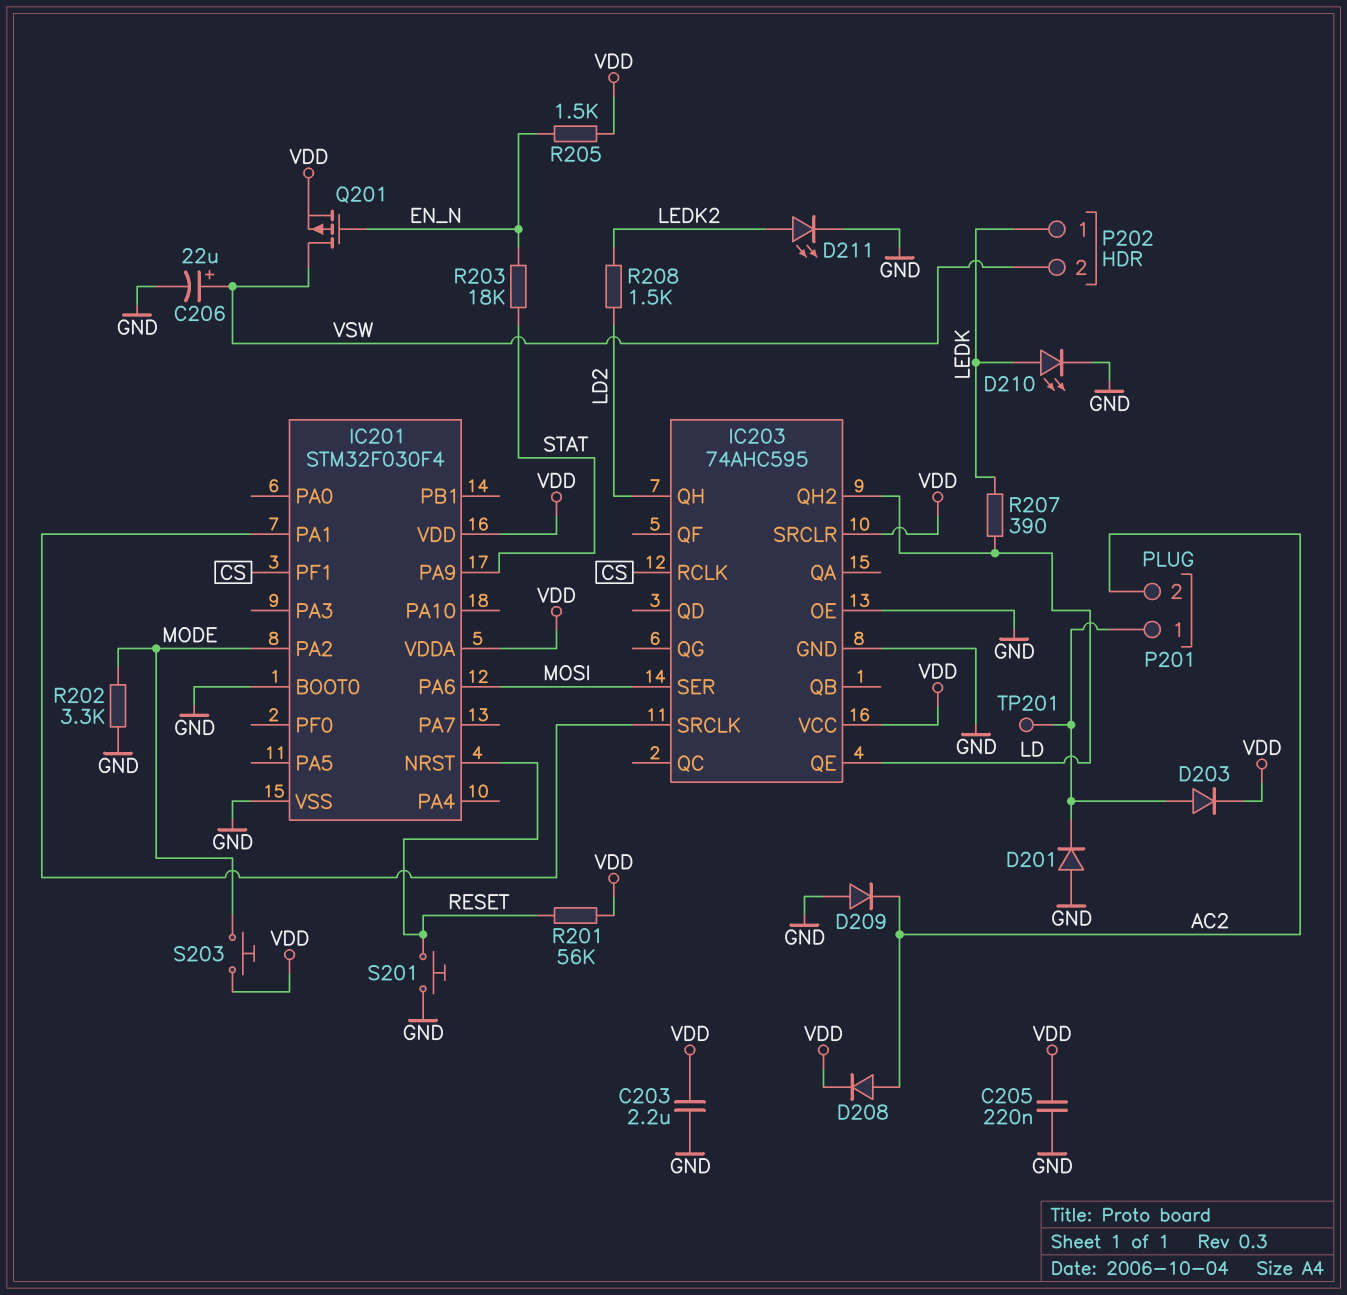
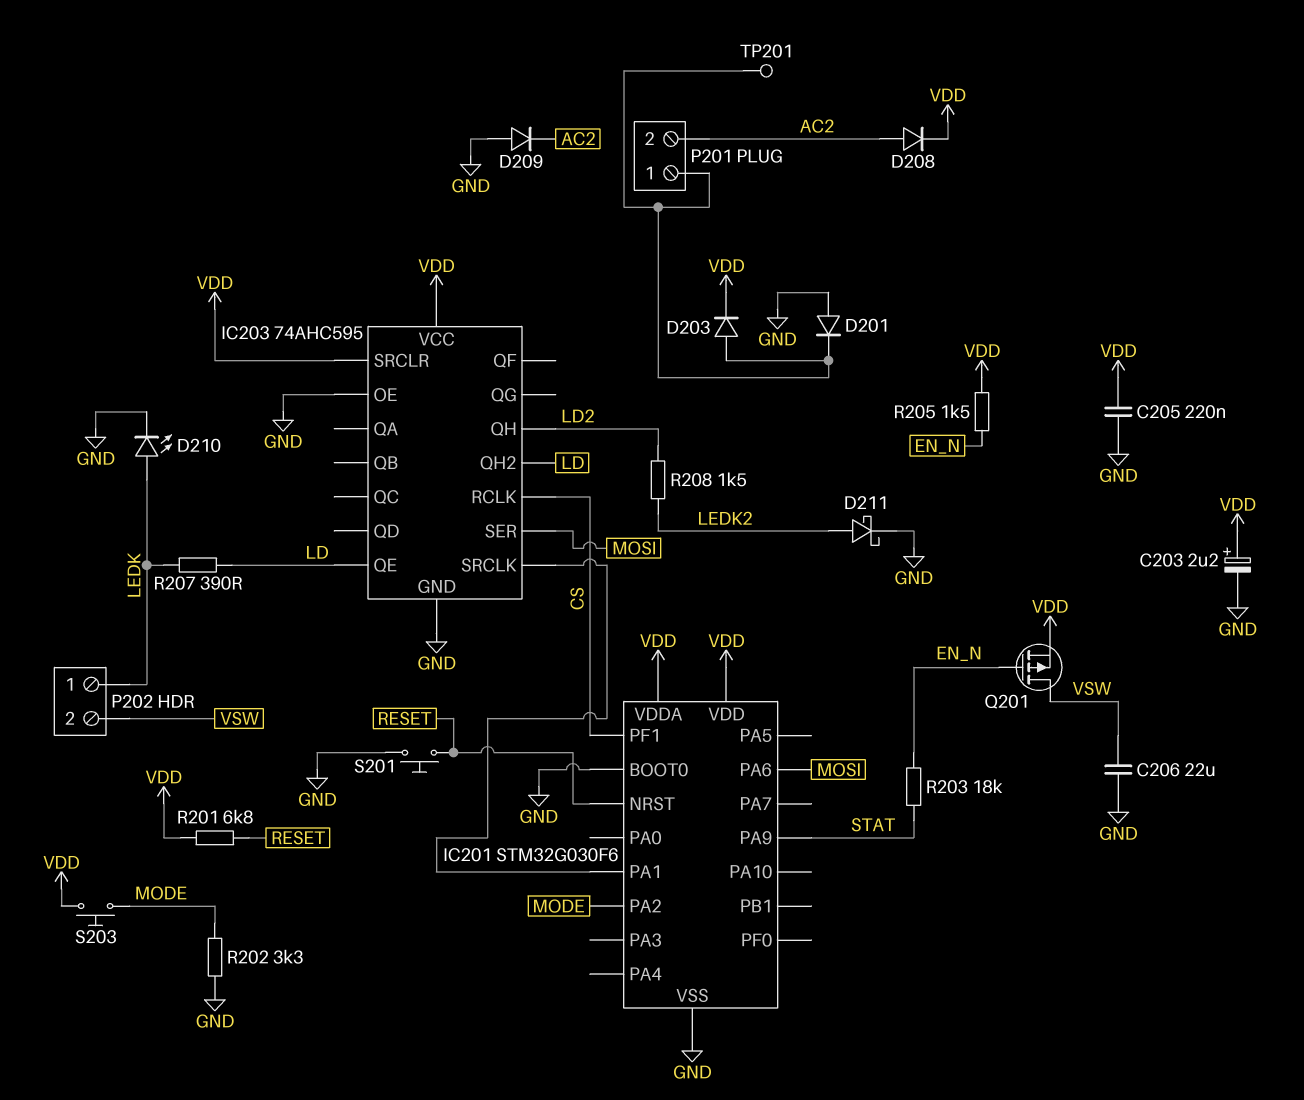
C203: 2.2uF (GND, VDD) -> 2.2uF (plus VDD, minus GND)
C206: 22uF (plus VSW, minus GND) -> 22uF (GND, VSW)
D211: LED (A LEDK2, K GND) -> schottky (A LEDK2, K GND)
IC201: STM32F030F4 -> STM32G030F6
R201: 56k (RESET, VDD) -> 6.8k (RESET, VDD)

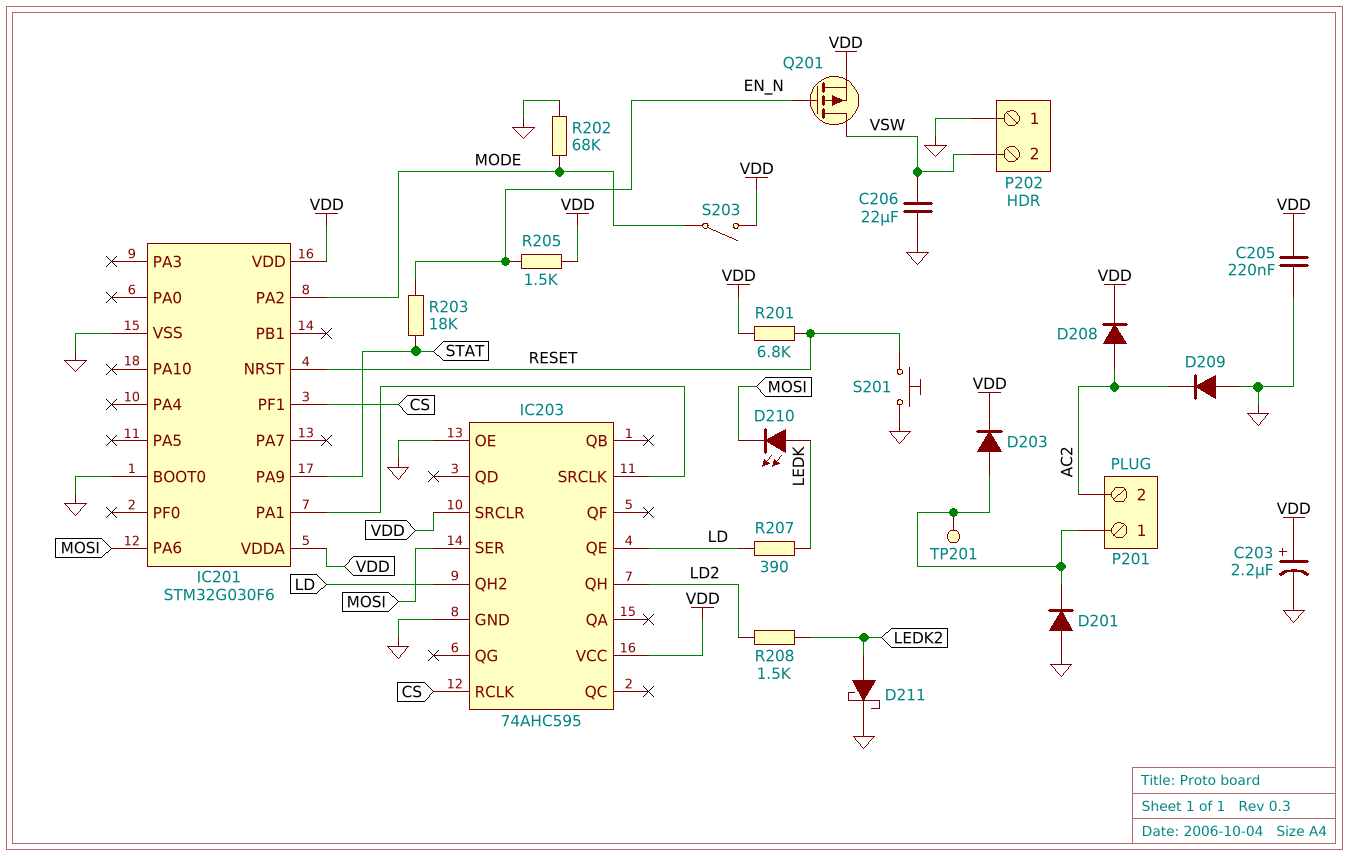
D210: LED (A LEDK, K GND) -> LED (A LEDK, K MOSI)
P202 pin 1: LEDK -> GND
R202: 3.3k (GND, MODE) -> 68k (GND, MODE)
S203: button (MODE, VDD) -> switch (MODE, VDD)

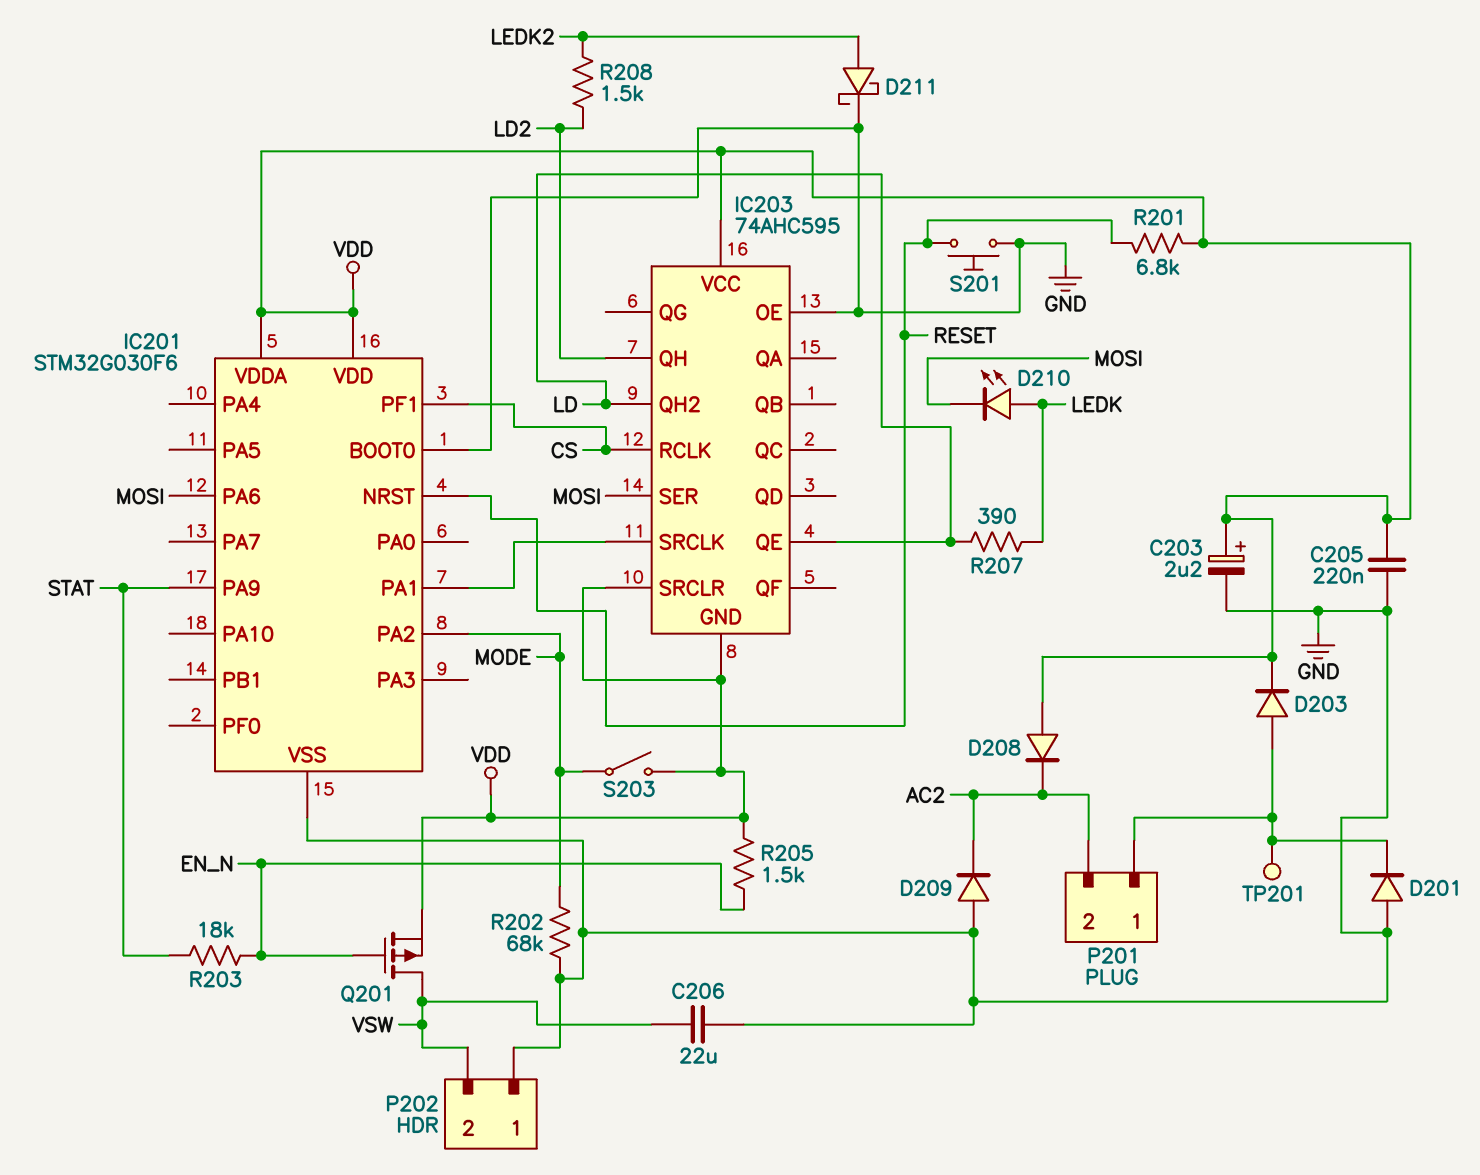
D208: diode (A AC2, K VDD) -> diode (A VDD, K AC2)
IC203 pin GND: GND -> VDD

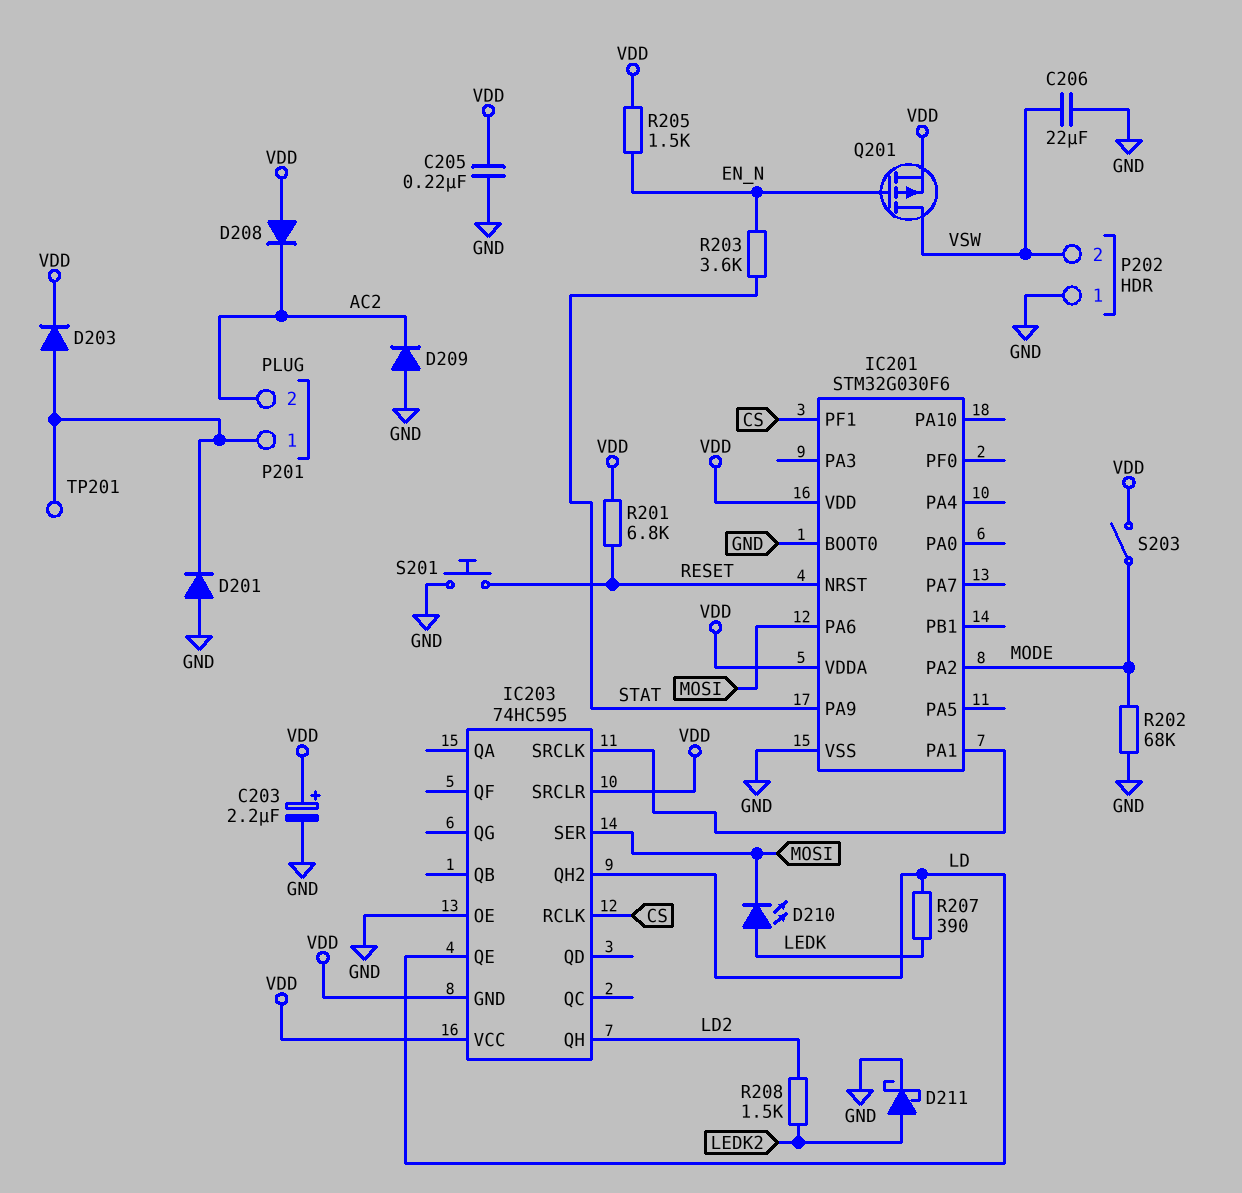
IC203: 74AHC595 -> 74HC595
R203: 18k (EN_N, STAT) -> 3.6k (EN_N, STAT)

